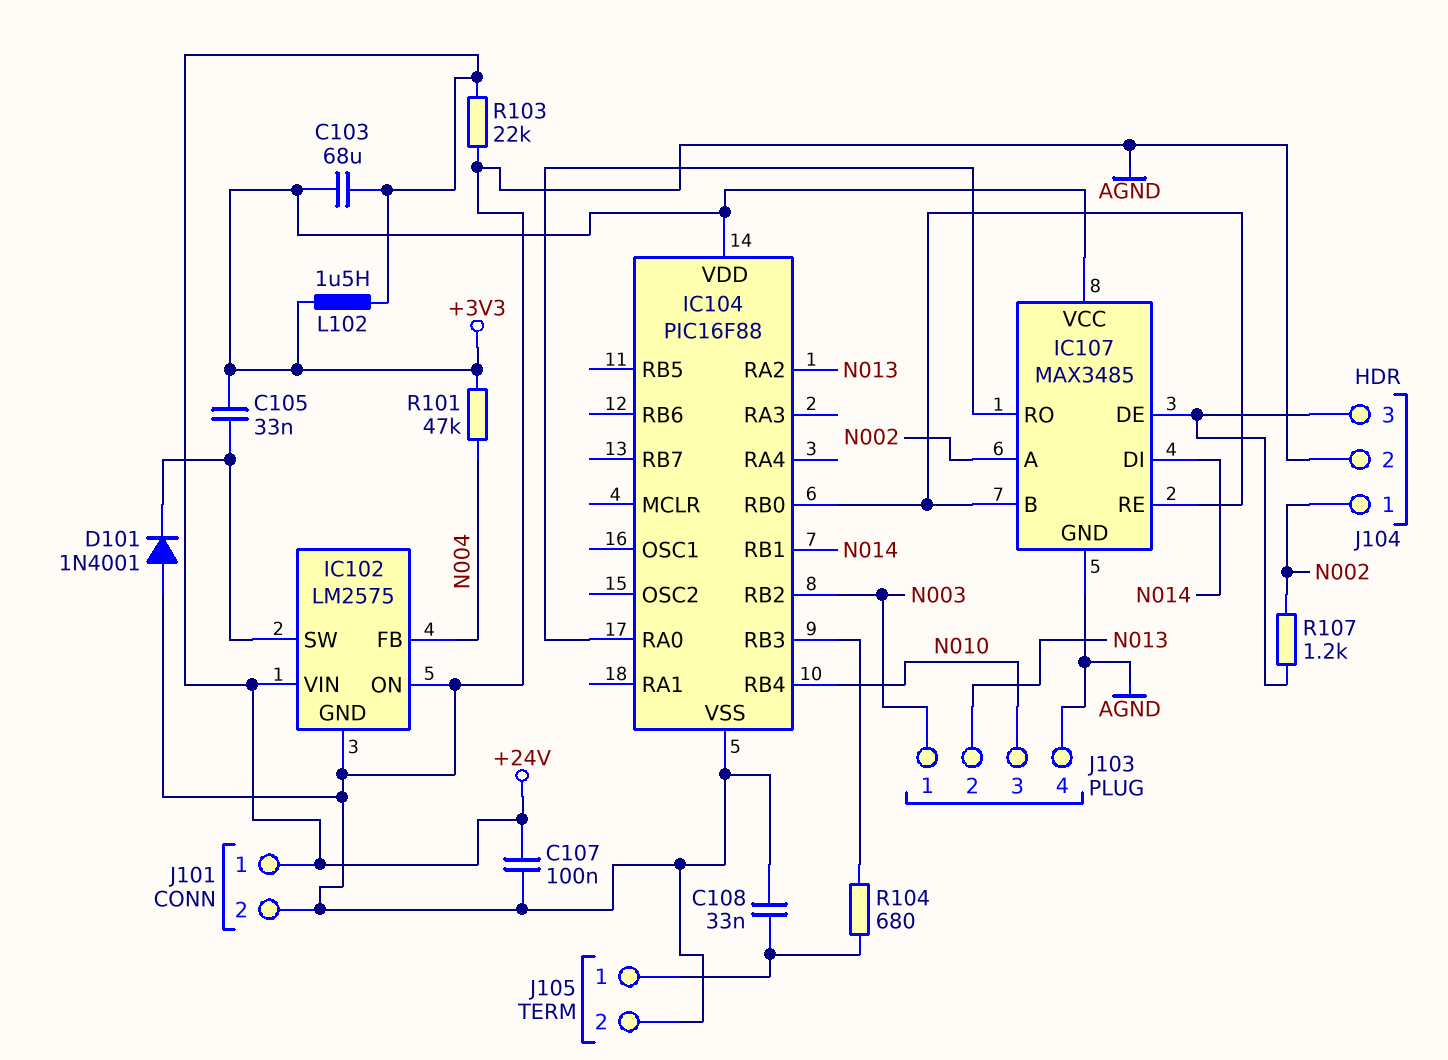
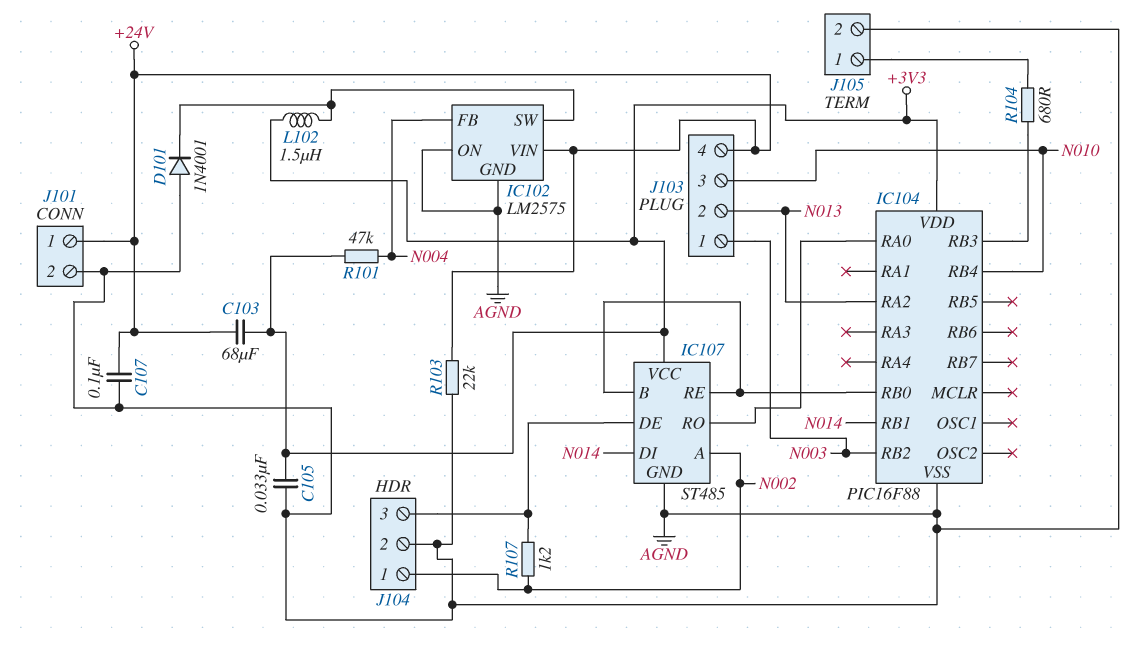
C105: 33nF (+3V3, IC102/SW) -> 33nF (+3V3, AGND)
C108: 33nF (AGND, J105/1) -> none
IC107: MAX3485 -> ST485
J103 pin 4: AGND -> +24V
L102: 1.5uH (+3V3, +24V) -> 1.5uH (+3V3, IC102/SW)

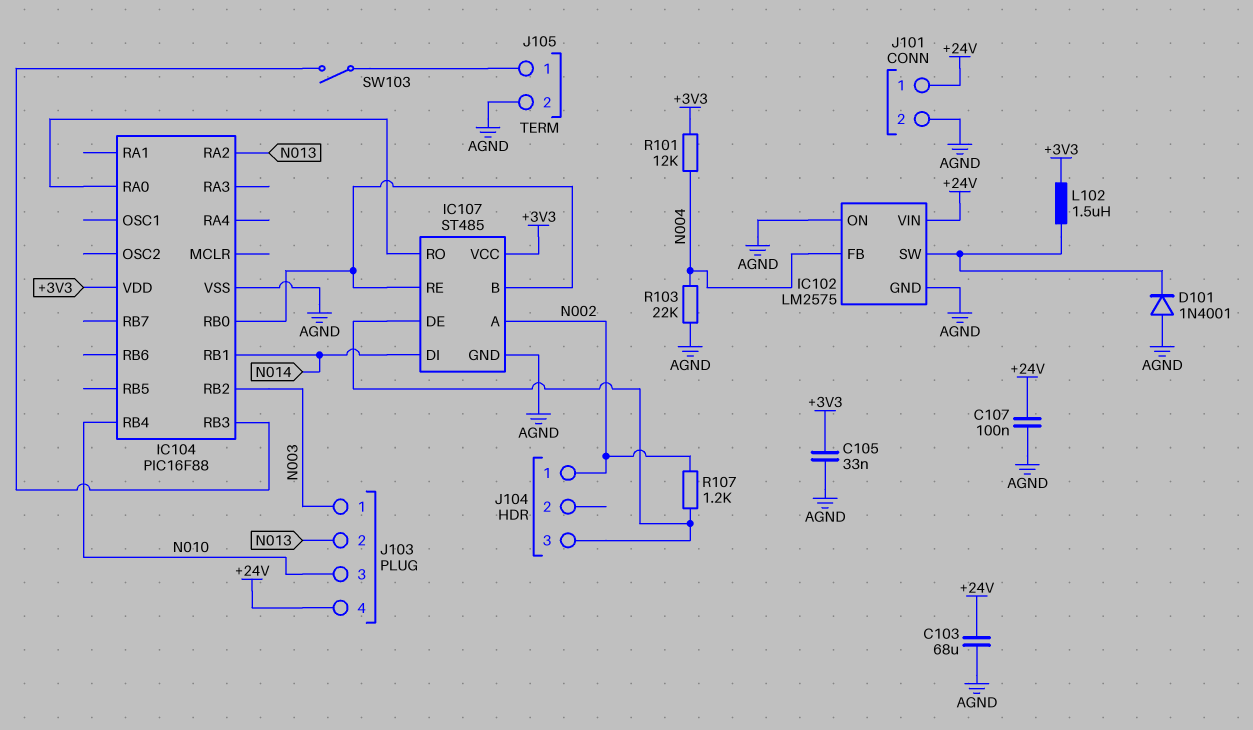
C103: 68uF (+3V3, +24V) -> 68uF (+24V, AGND)
J104 pin 2: AGND -> none
R101: 47k (+3V3, N004) -> 12k (+3V3, N004)
R103: 22k (+24V, AGND) -> 22k (AGND, N004)
R104: 680 (IC104/RB3, J105/1) -> none
SW103: none -> switch (IC104/RB3, J105/1)

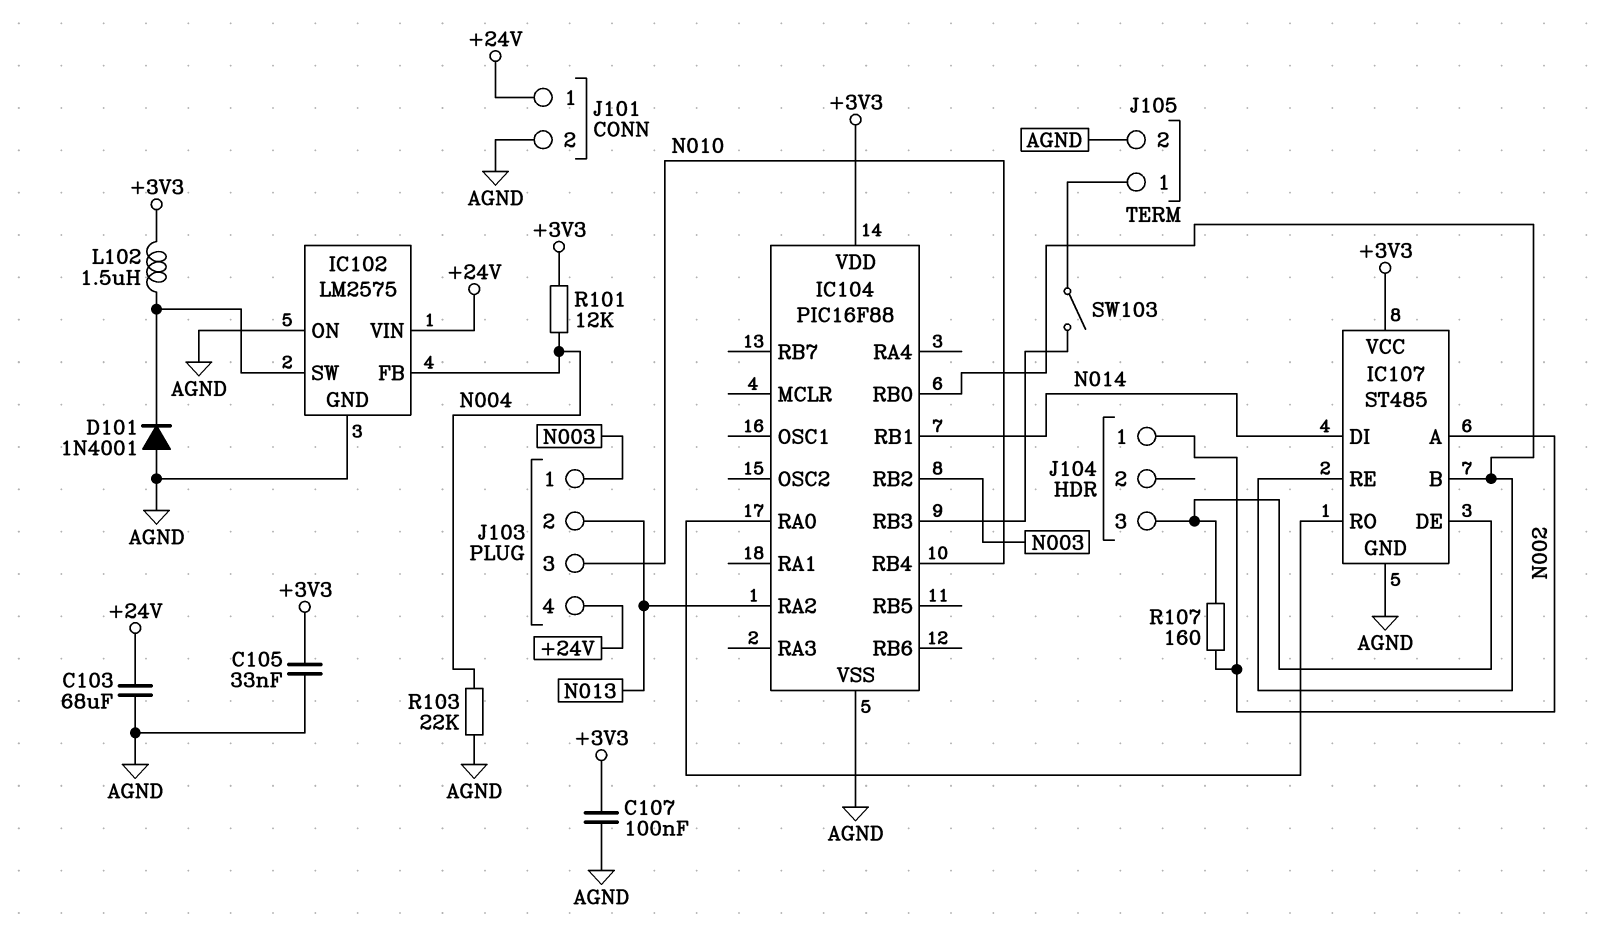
C107: 100nF (+24V, AGND) -> 100nF (+3V3, AGND)
R107: 1.2k (IC107/DE, N002) -> 160 (IC107/DE, N002)

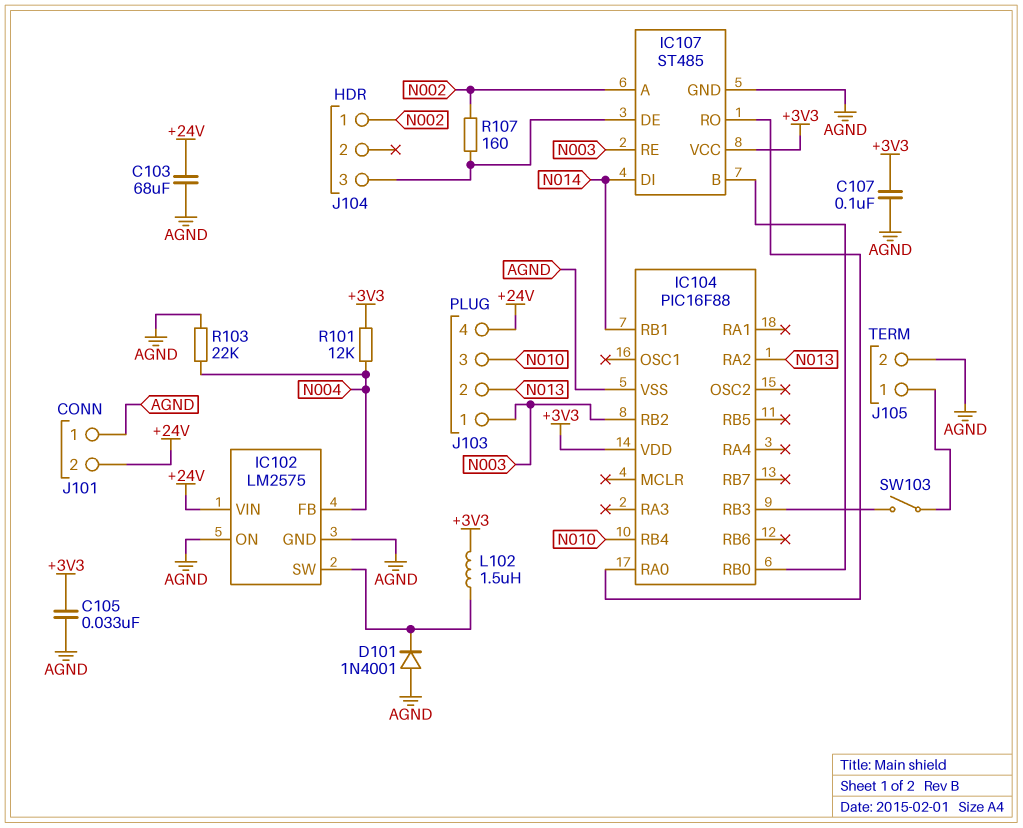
IC107 pin RE: IC104/RB0 -> N003
J101 pin 1: +24V -> AGND
J101 pin 2: AGND -> +24V

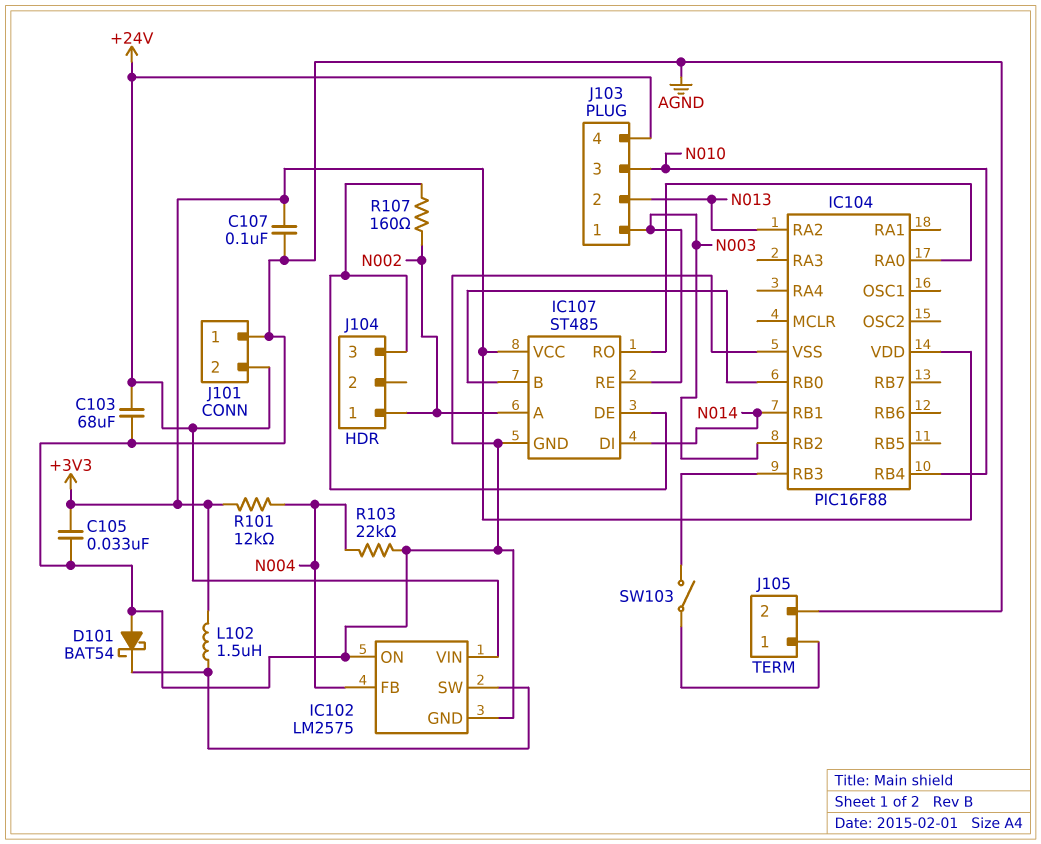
D101: diode 1N4001 (A AGND, K IC102/SW) -> schottky BAT54 (A AGND, K IC102/SW)

